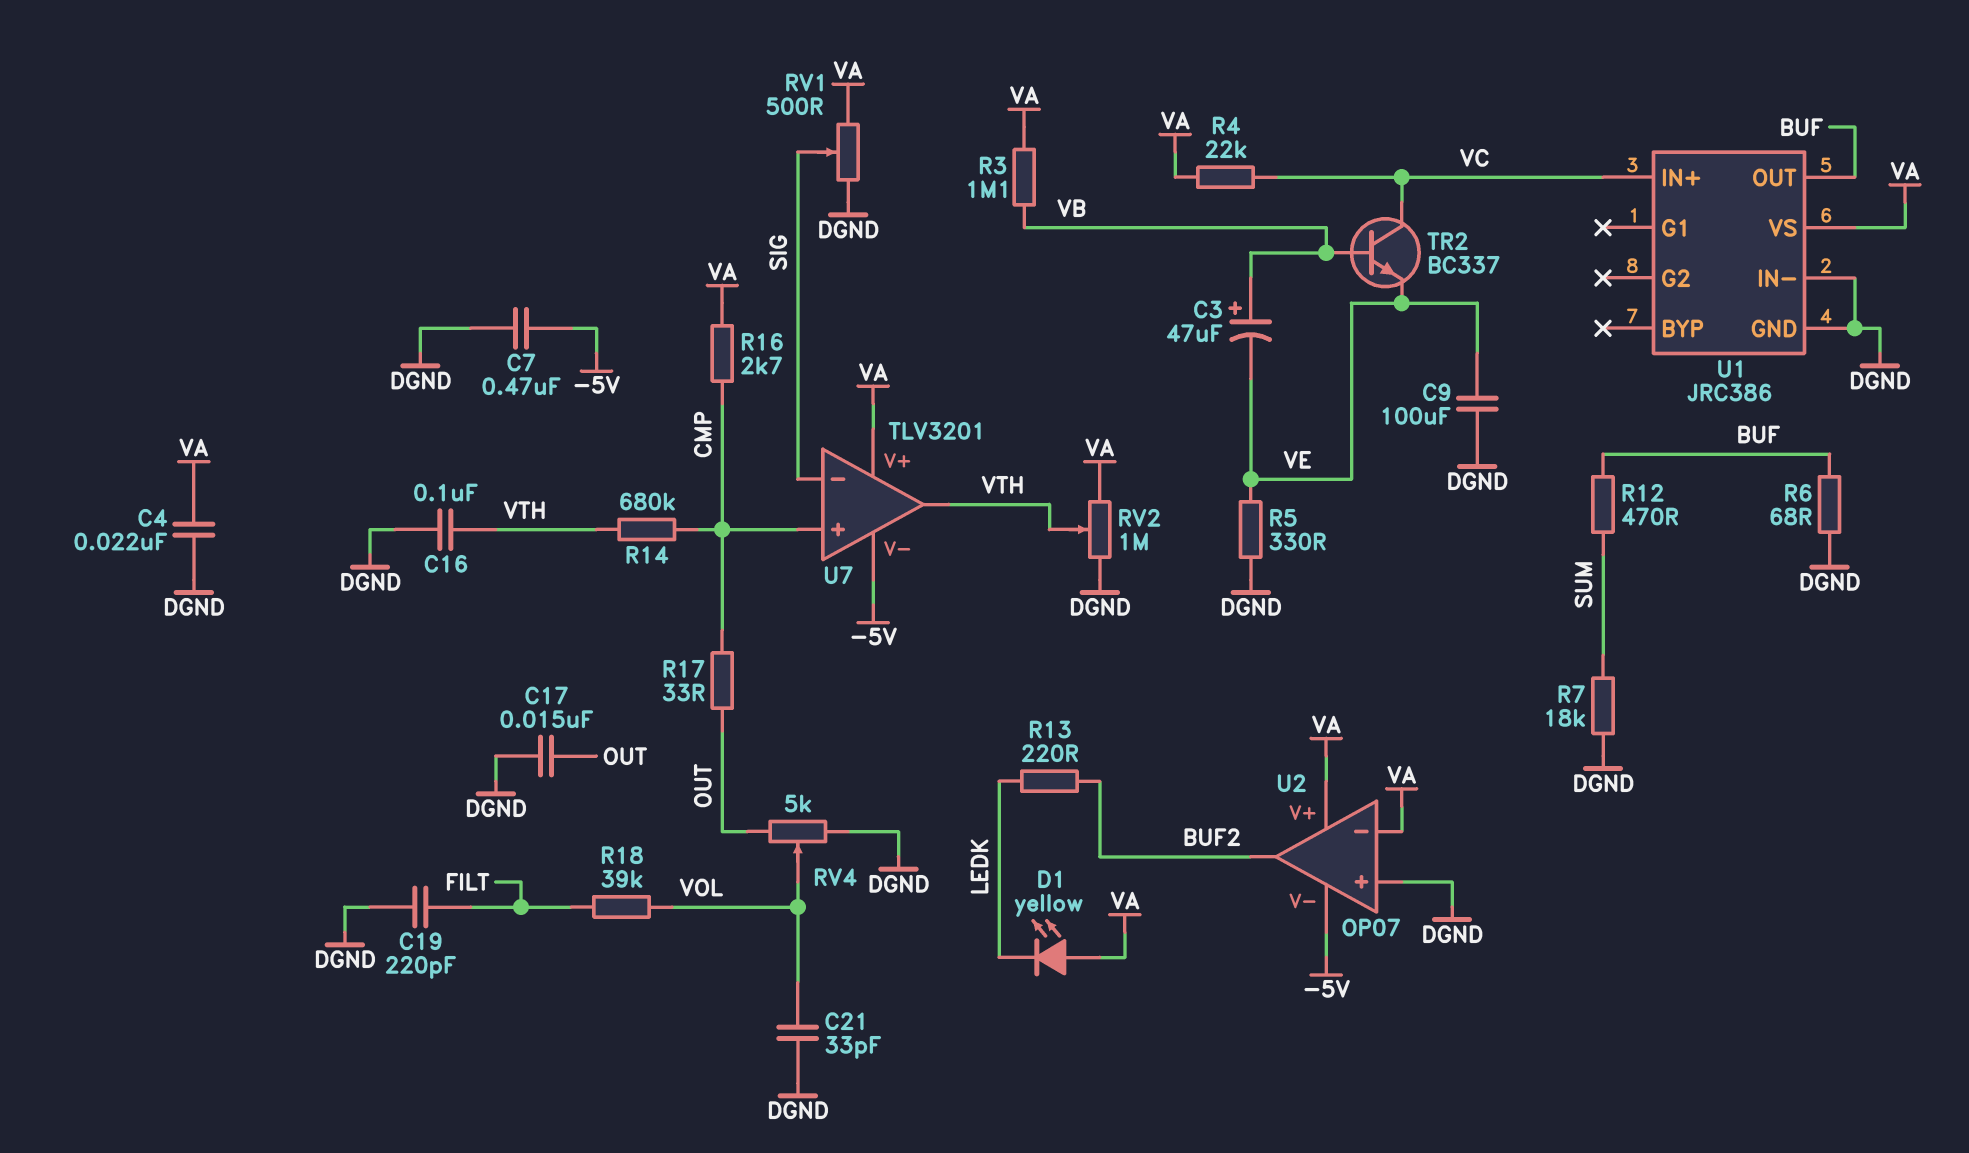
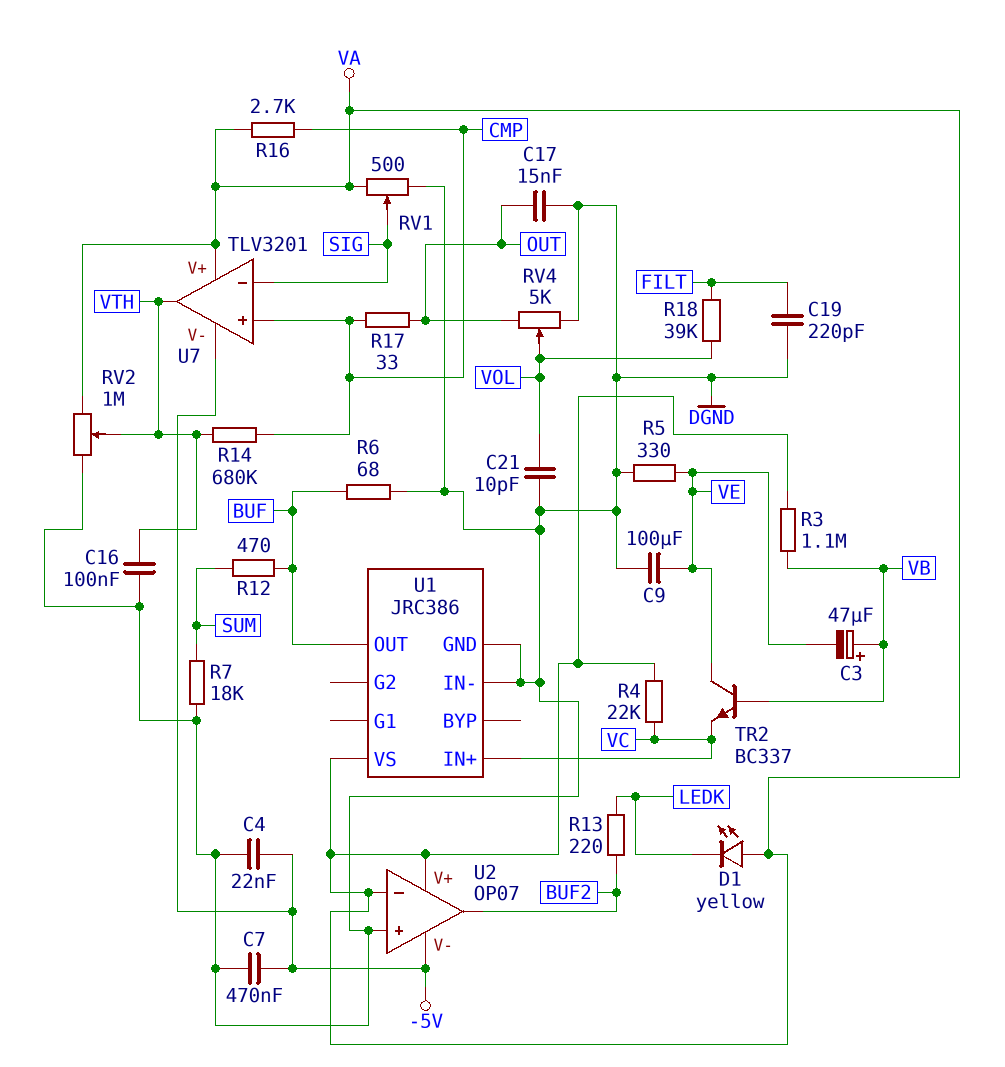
C4: 22nF (DGND, VA) -> 22nF (-5V, DGND)
C21: 33pF (DGND, VOL) -> 10pF (DGND, VOL)
TR2: NPN BC337 (B VB, C VC, E VE) -> NPN BC337 (B VB, C VE, E VC)

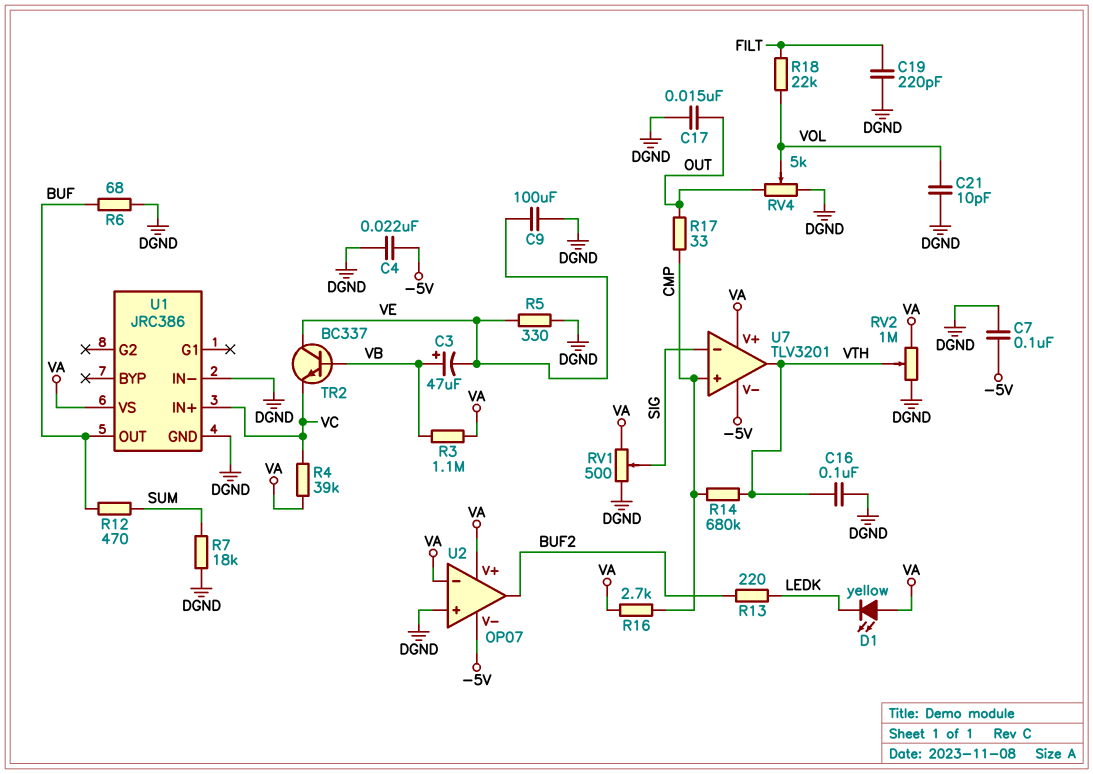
C7: 470nF (-5V, DGND) -> 100nF (-5V, DGND)
R4: 22k (VA, VC) -> 39k (VA, VC)
R18: 39k (FILT, VOL) -> 22k (FILT, VOL)

